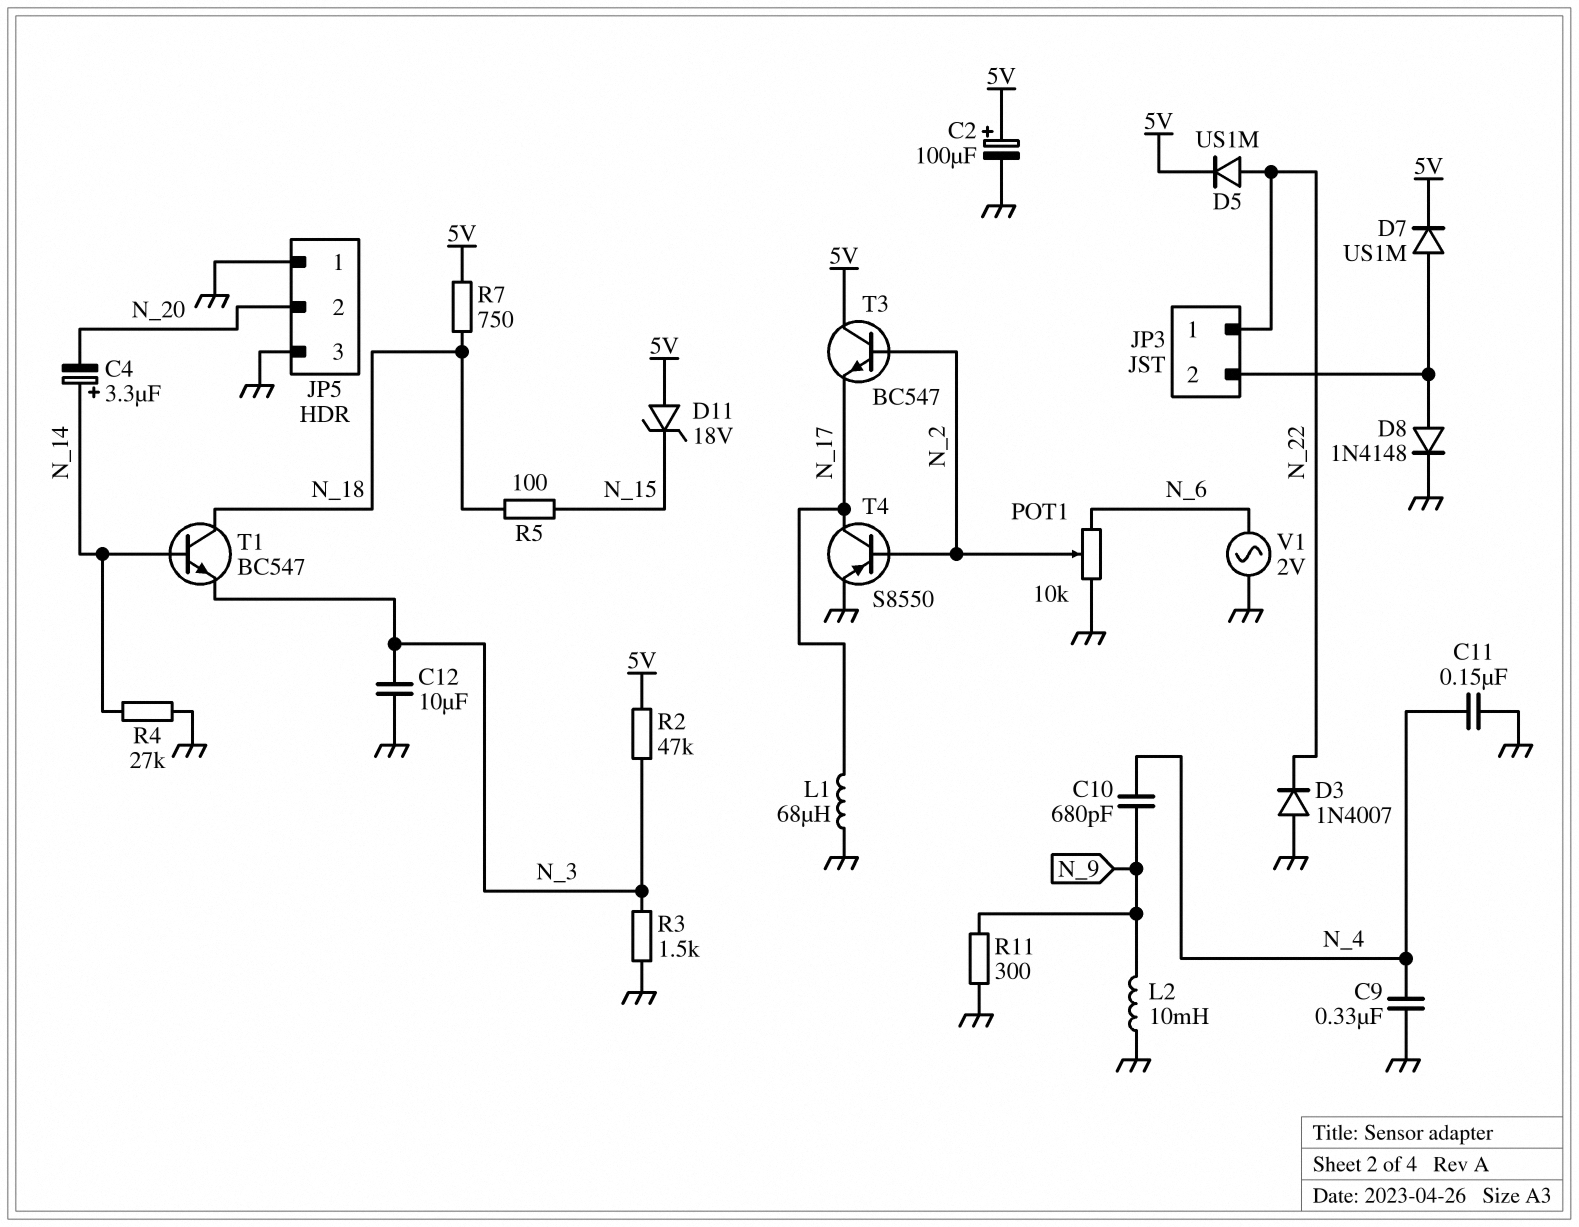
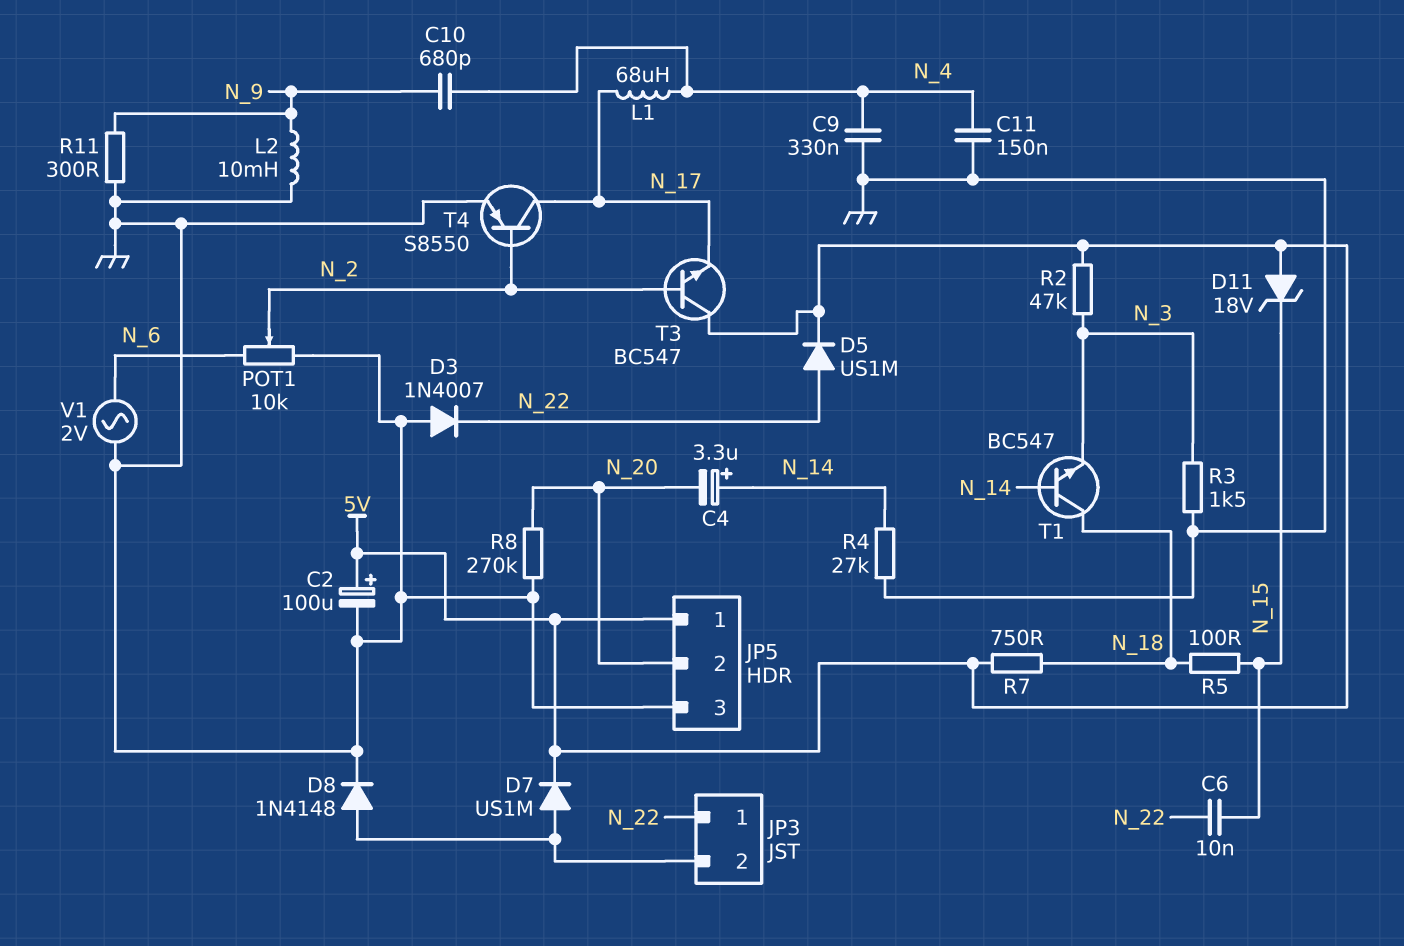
C6: none -> 10nF (N_15, N_22)
C12: 10uF (GND, N_3) -> none
JP5 pin 1: GND -> 5V
L1: 68uH (GND, N_17) -> 68uH (N_4, N_17)
R8: none -> 270k (GND, N_20)

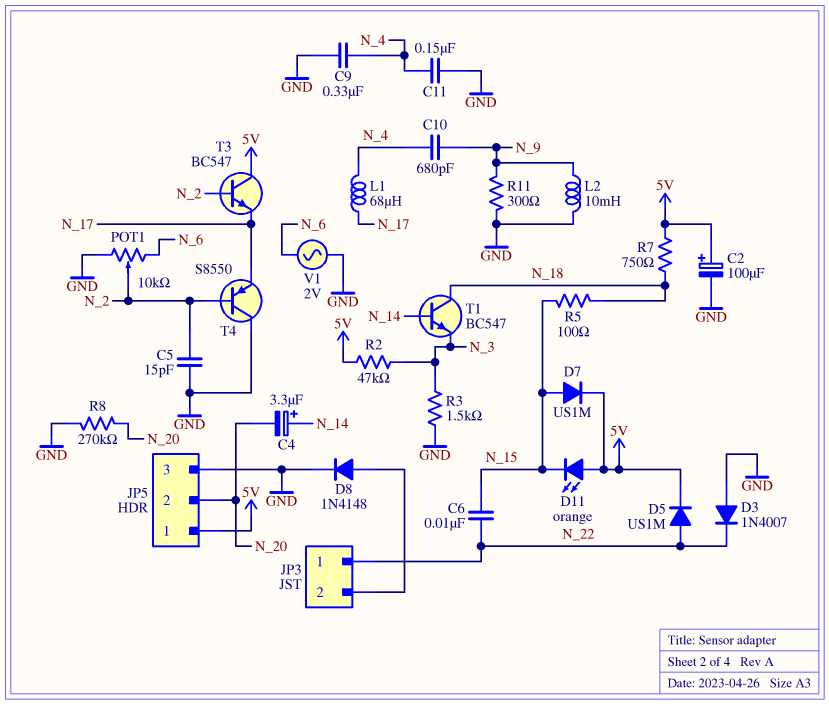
C5: none -> 15pF (GND, N_2)
D7: diode US1M (A JP3/2, K 5V) -> diode US1M (A N_15, K 5V)
D11: zener 18V (A 5V, K N_15) -> LED orange (A 5V, K N_15)
R4: 27k (GND, N_14) -> none
T4: PNP S8550 (B N_2, C N_17, E GND) -> PNP S8550 (B N_2, C GND, E N_17)

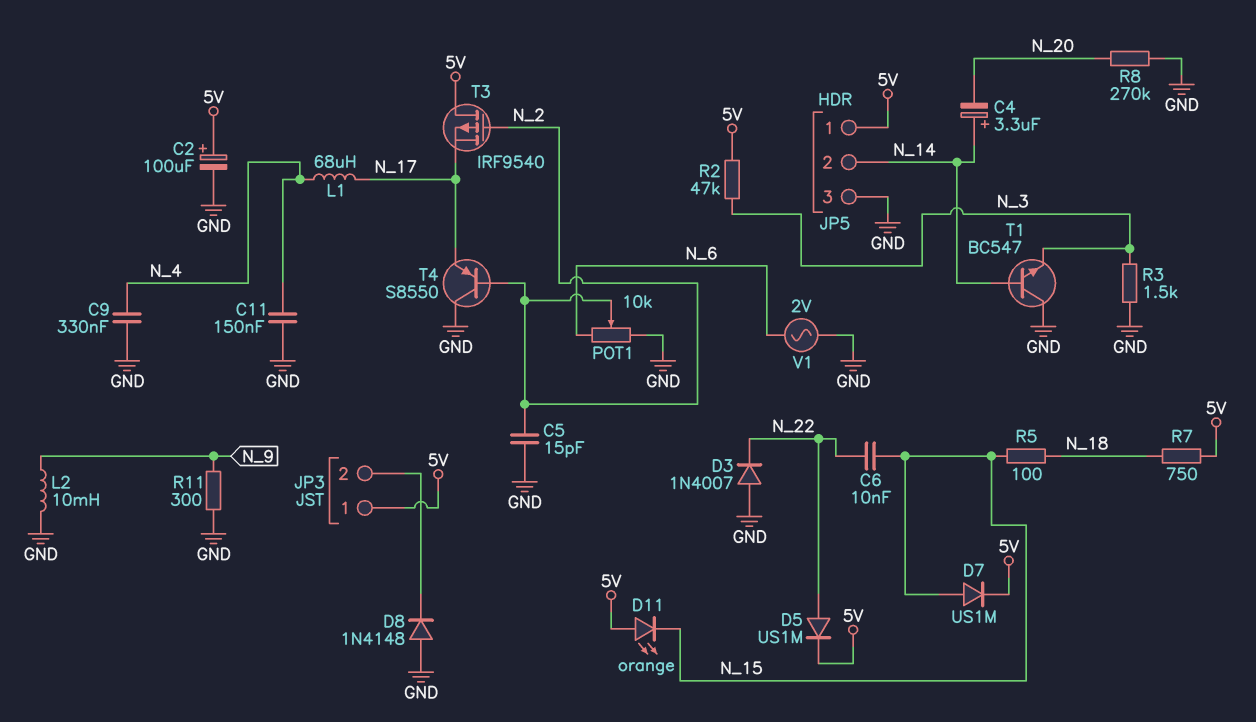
C10: 680pF (N_4, N_9) -> none
D8: diode 1N4148 (A JP3/2, K GND) -> diode 1N4148 (A GND, K JP3/2)
JP3 pin 1: N_22 -> 5V
JP5 pin 2: N_20 -> N_14
T1: NPN BC547 (B N_14, C N_18, E N_3) -> NPN BC547 (B N_14, C GND, E N_3)
T3: NPN BC547 (B N_2, C 5V, E N_17) -> PMOS IRF9540 (G N_2, D 5V, S N_17)

